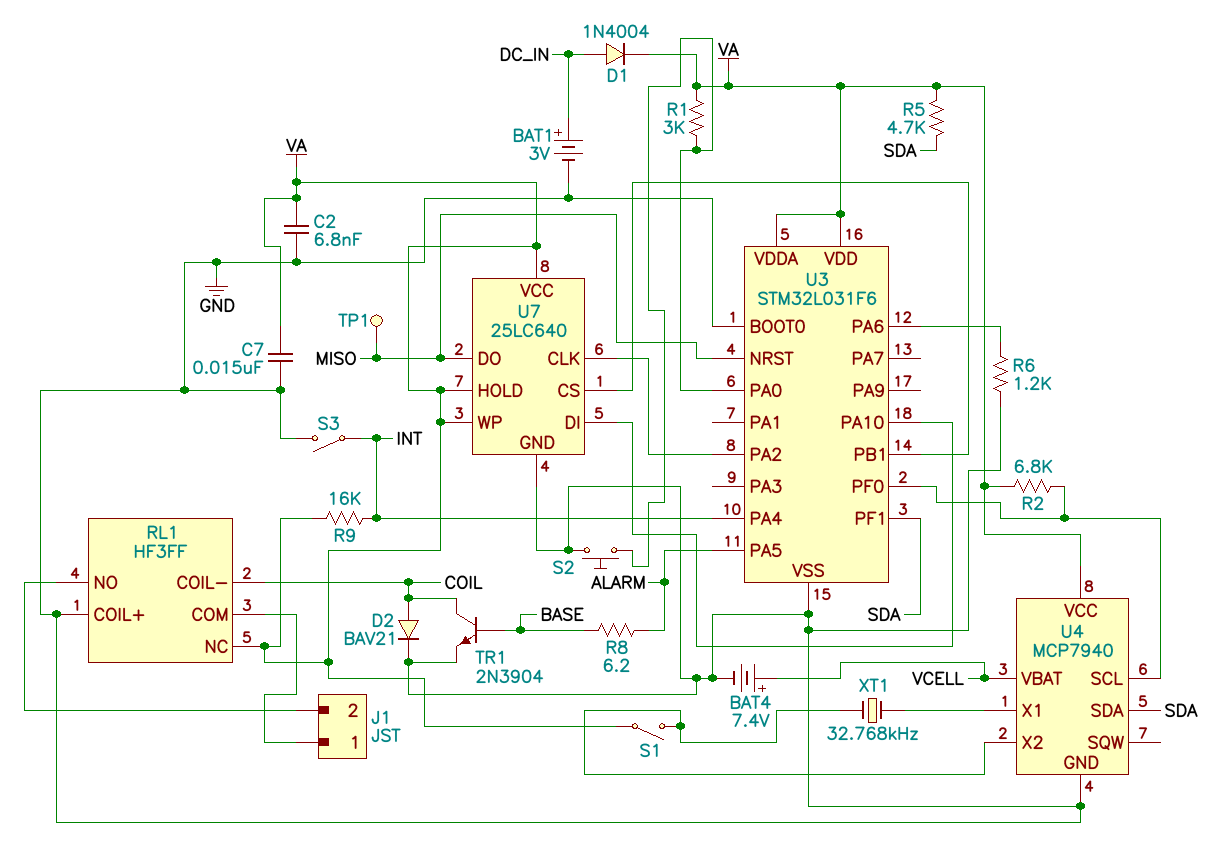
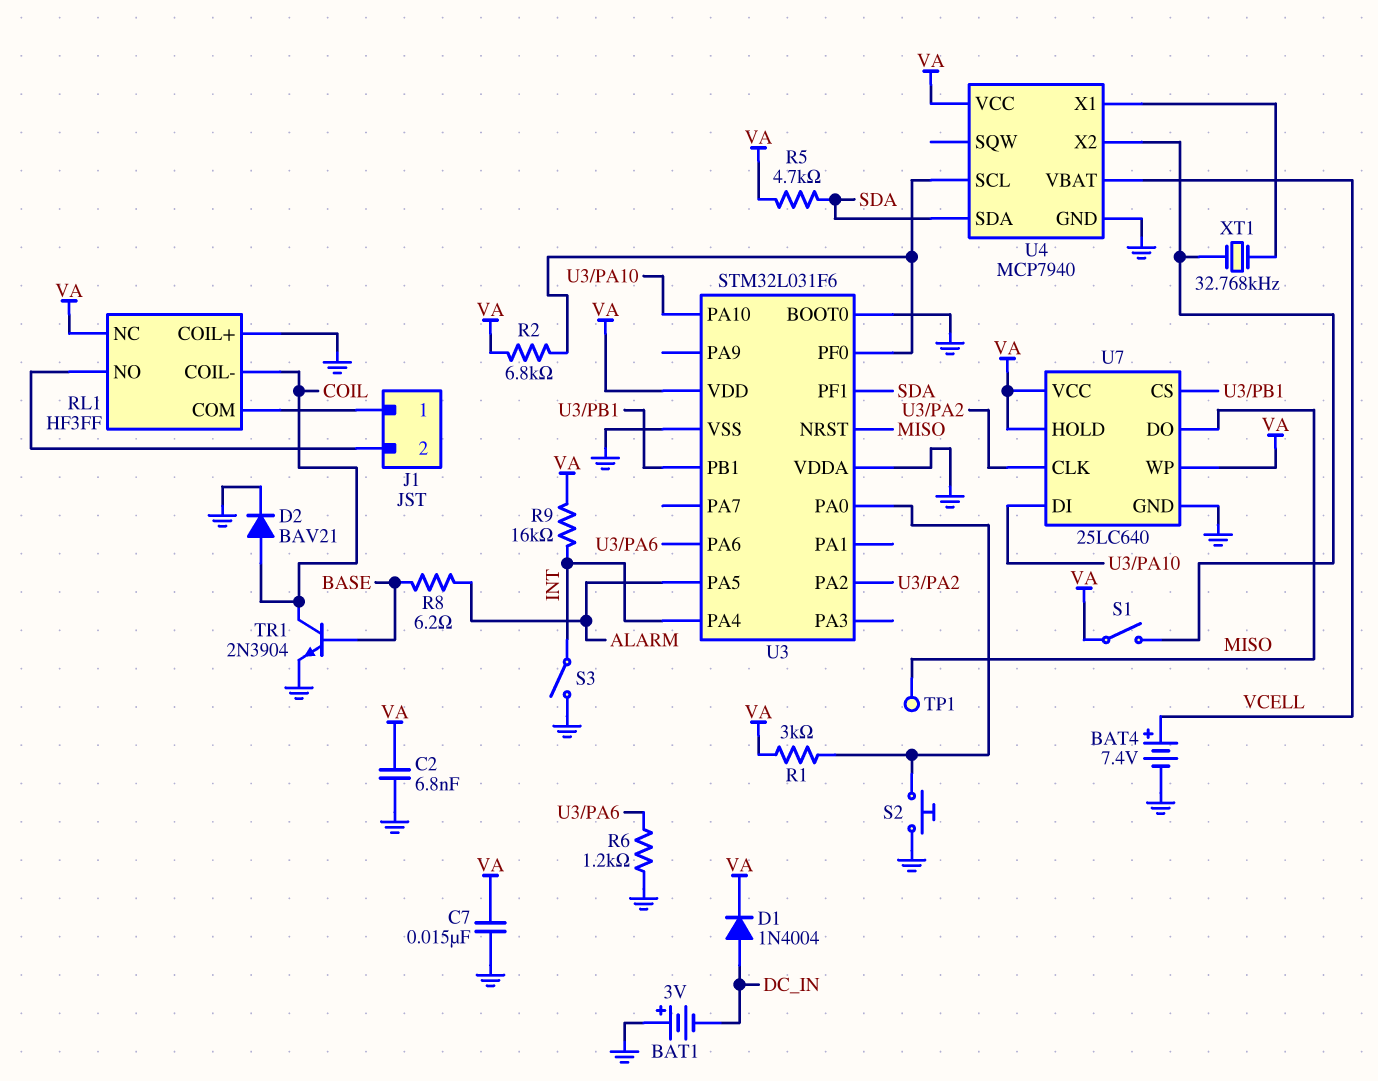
BAT1: 3V (plus DC_IN, minus GND) -> 3V (plus GND, minus DC_IN)
U3 pin VDDA: VA -> GND

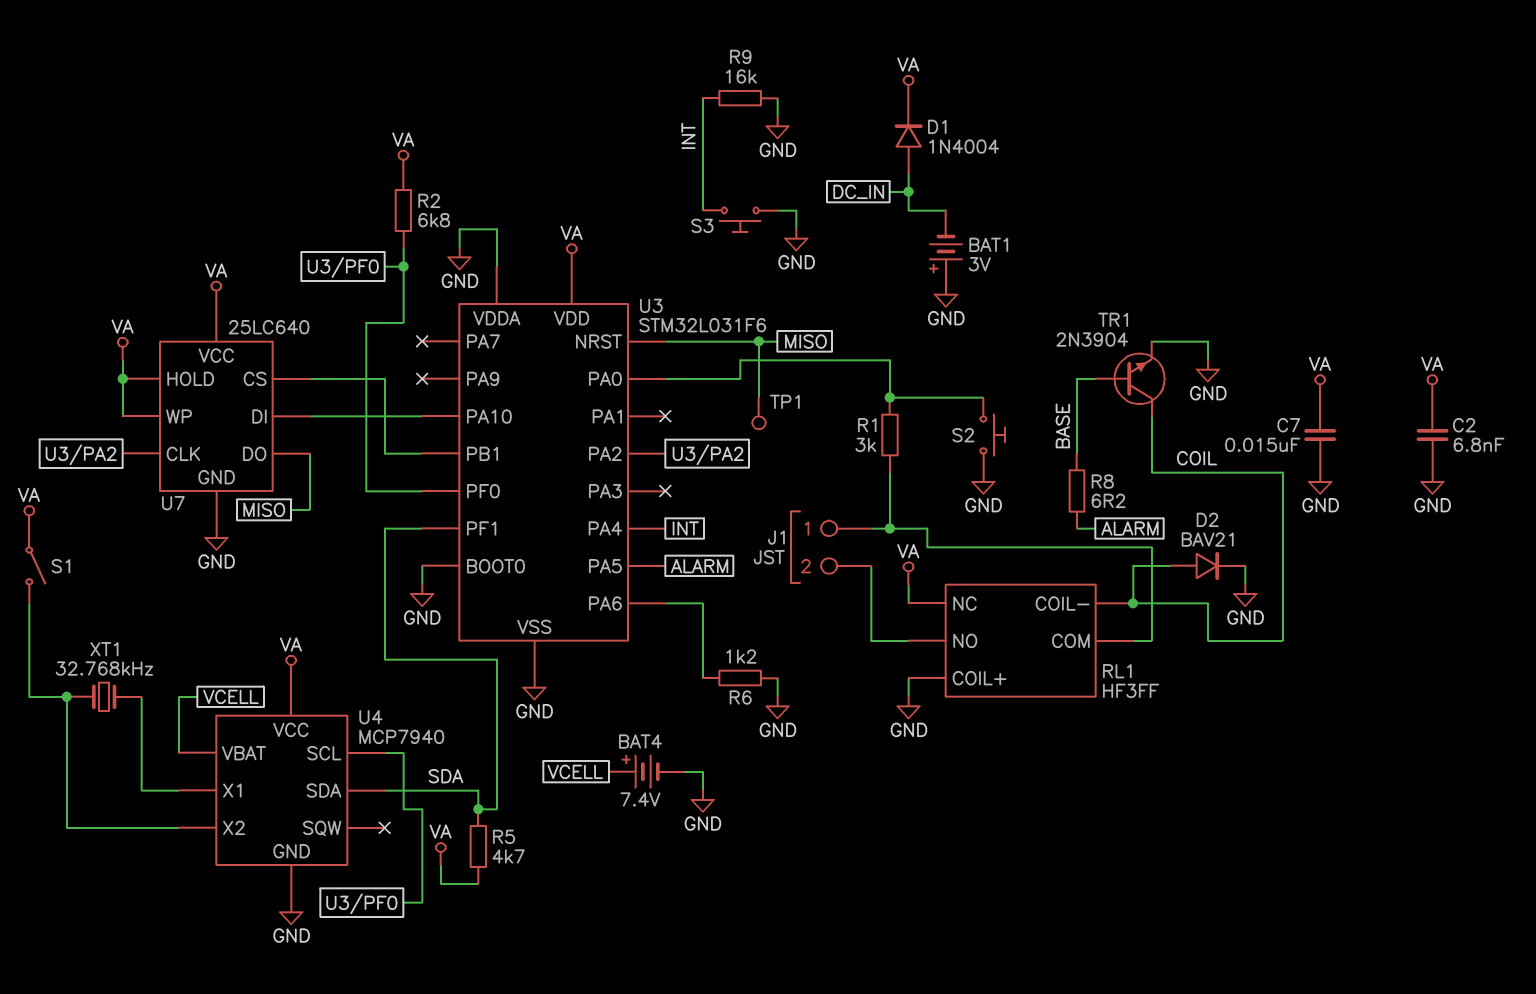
R1: 3k (U3/PA0, VA) -> 3k (J1/1, U3/PA0)
R9: 16k (INT, VA) -> 16k (GND, INT)
S3: switch (GND, INT) -> button (GND, INT)

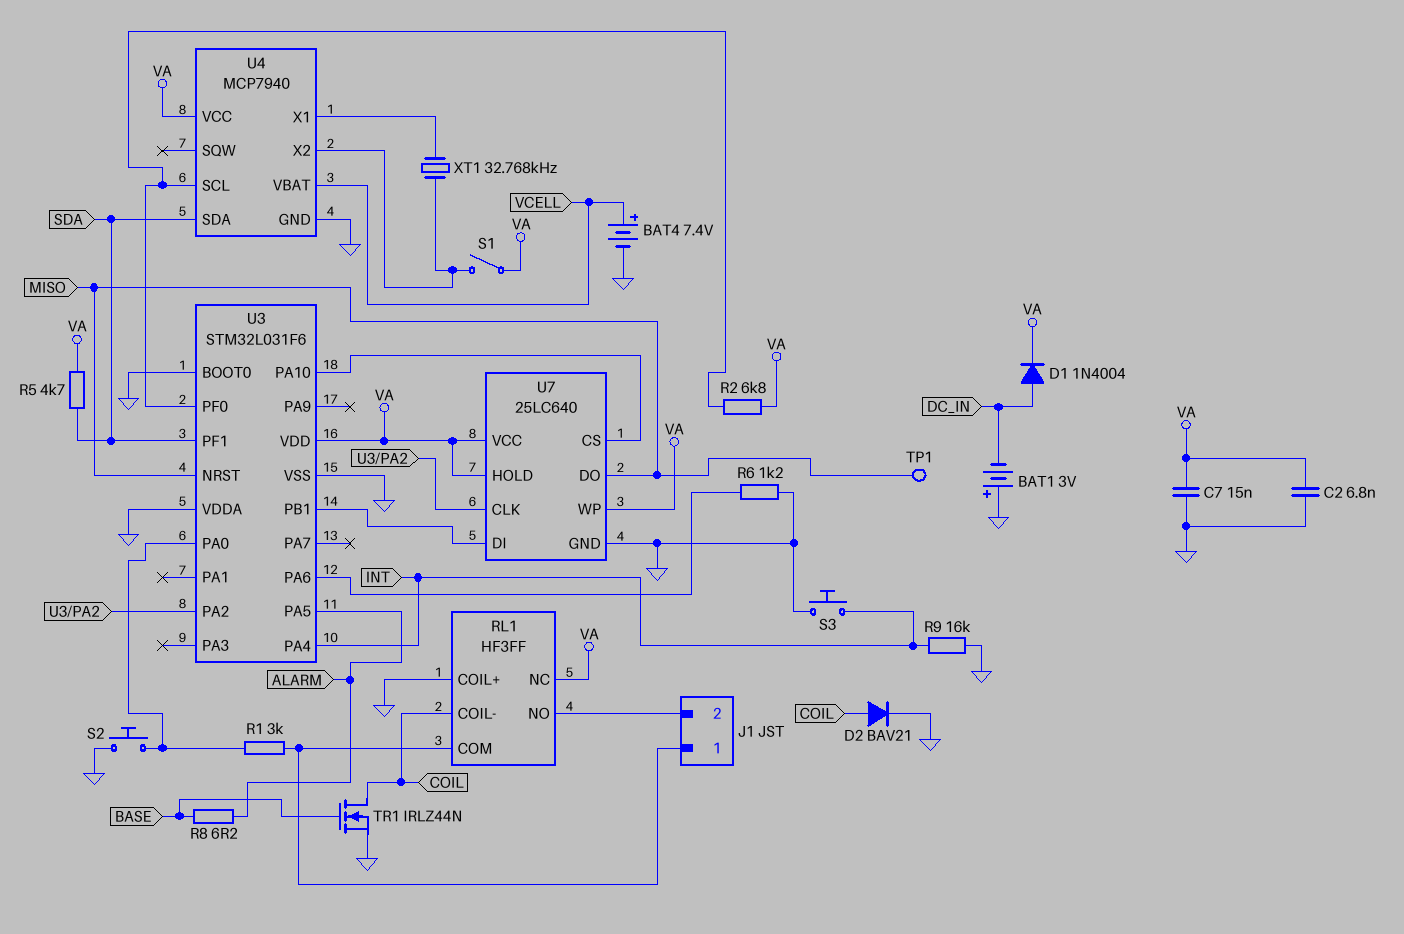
TR1: NPN 2N3904 (B BASE, C COIL, E GND) -> NMOS IRLZ44N (G BASE, D COIL, S GND)
U7 pin CS: U3/PB1 -> U3/PA10
U7 pin DI: U3/PA10 -> U3/PB1

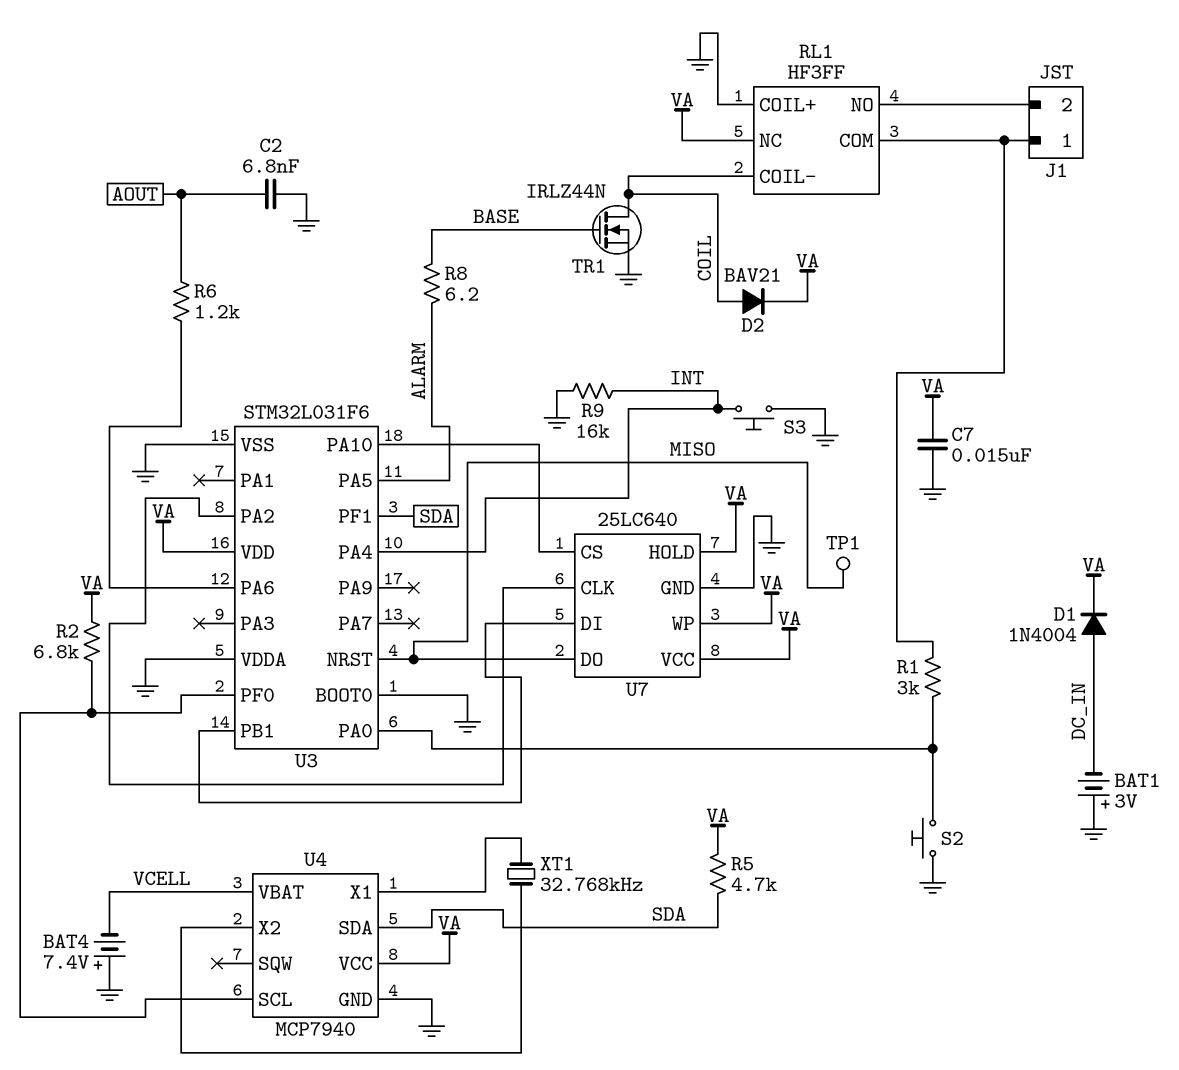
BAT4: 7.4V (plus VCELL, minus GND) -> 7.4V (plus GND, minus VCELL)
C2: 6.8nF (GND, VA) -> 6.8nF (AOUT, GND)
D2: diode BAV21 (A COIL, K GND) -> diode BAV21 (A COIL, K VA)
R6: 1.2k (GND, U3/PA6) -> 1.2k (AOUT, U3/PA6)
S1: switch (U4/X2, VA) -> none

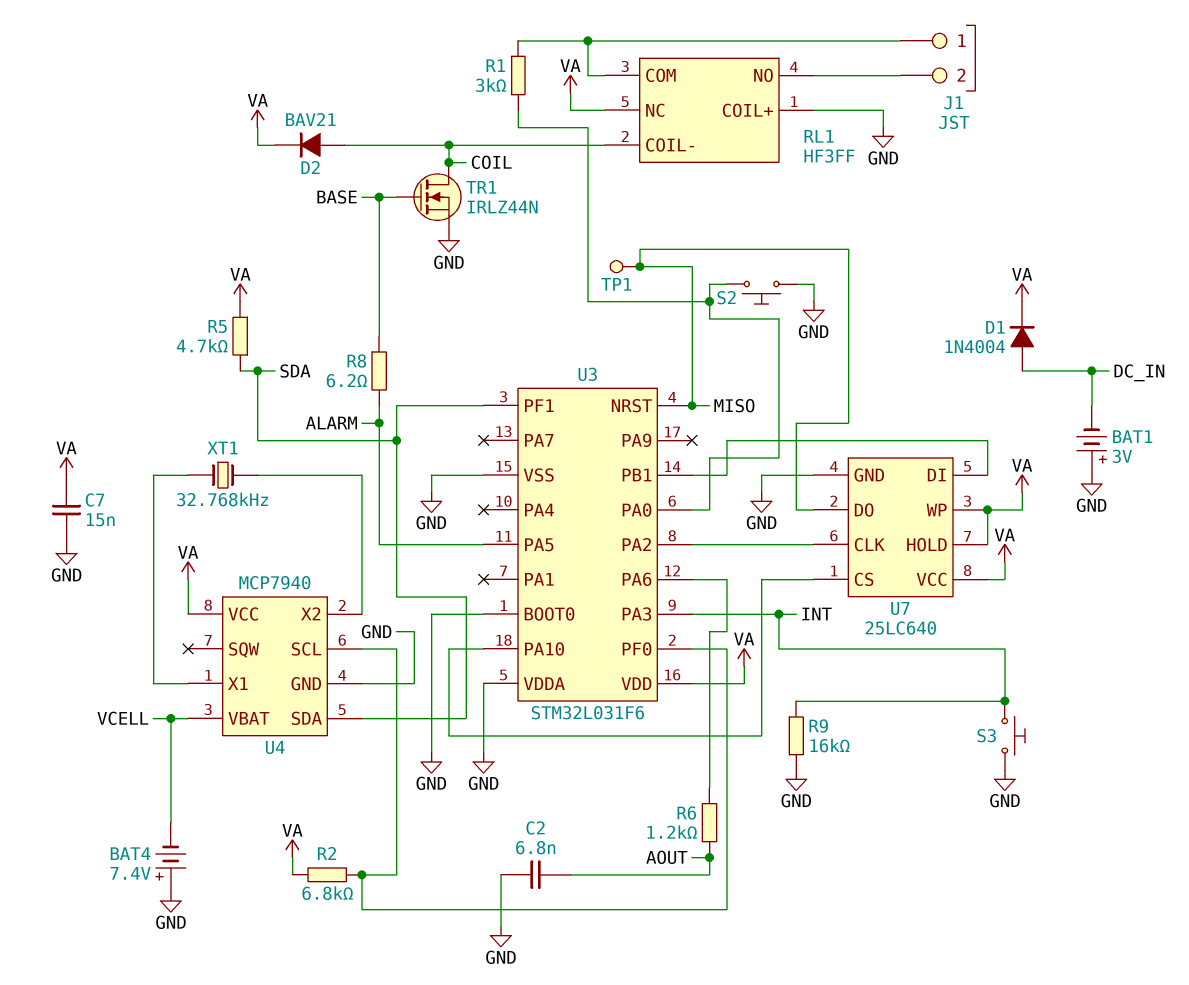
U3 pin PA3: none -> INT
U3 pin PA4: INT -> none

